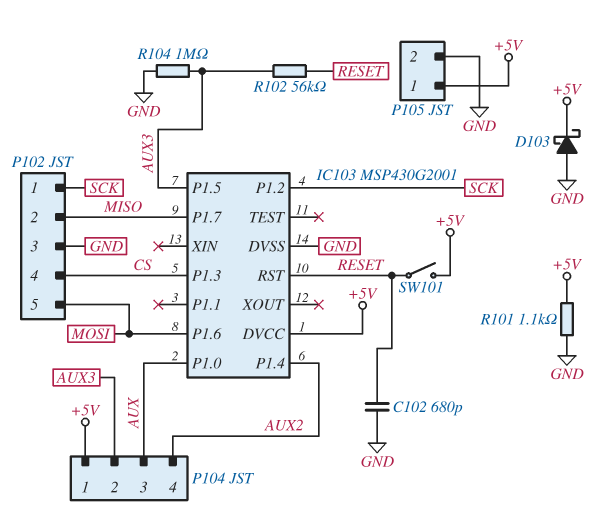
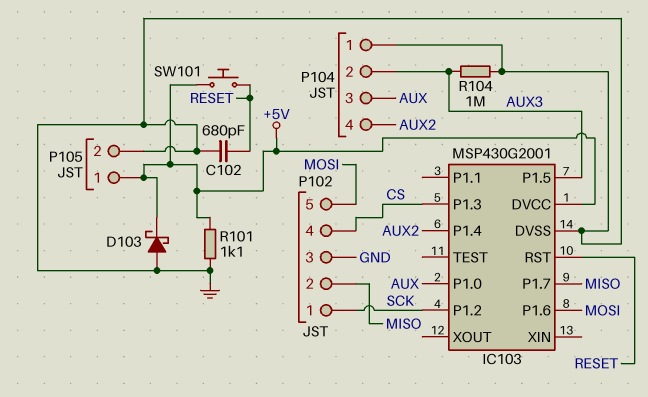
P104 pin 1: +5V -> GND
R102: 56k (AUX3, RESET) -> none
SW101: switch (+5V, RESET) -> button (+5V, RESET)

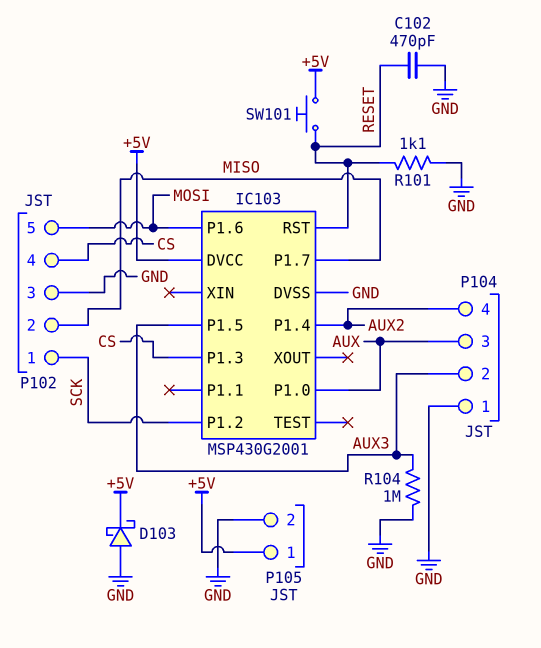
C102: 680pF (GND, RESET) -> 470pF (GND, RESET)
R101: 1.1k (+5V, GND) -> 1.1k (GND, RESET)

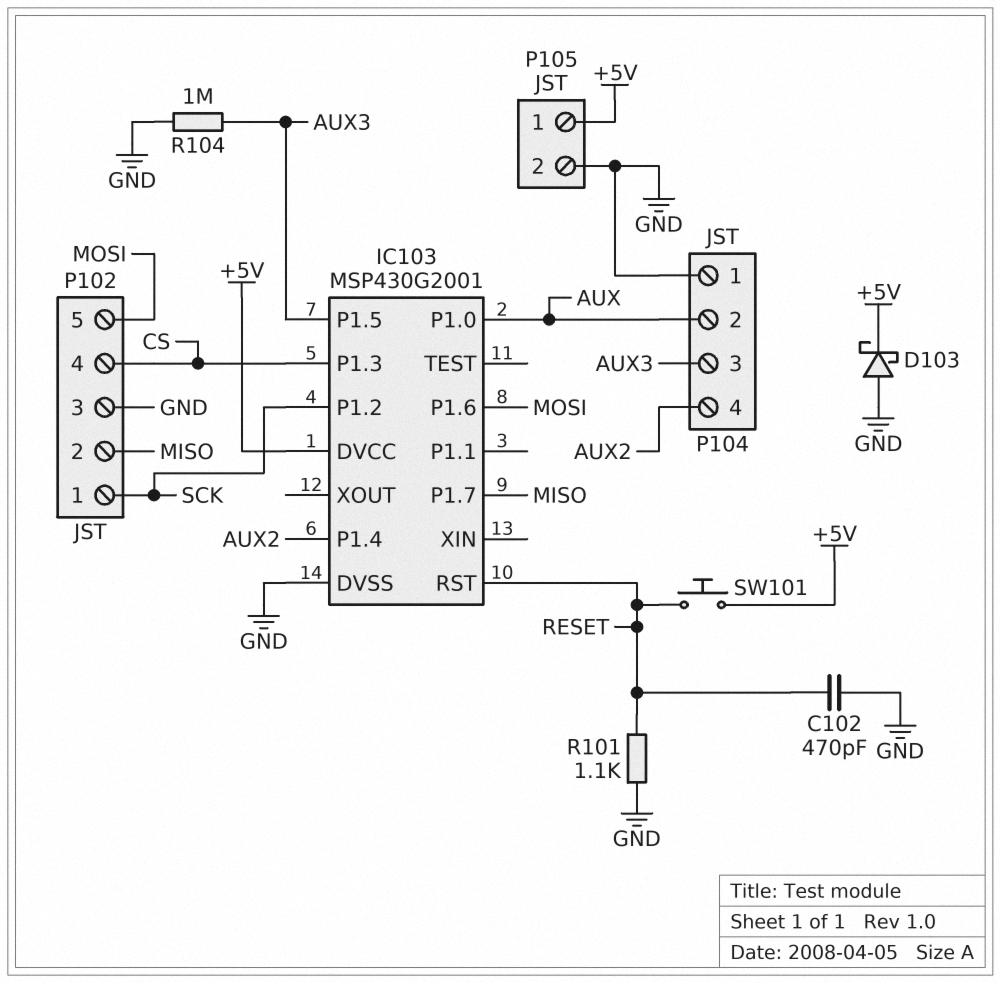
P104 pin 2: AUX3 -> AUX
P104 pin 3: AUX -> AUX3

